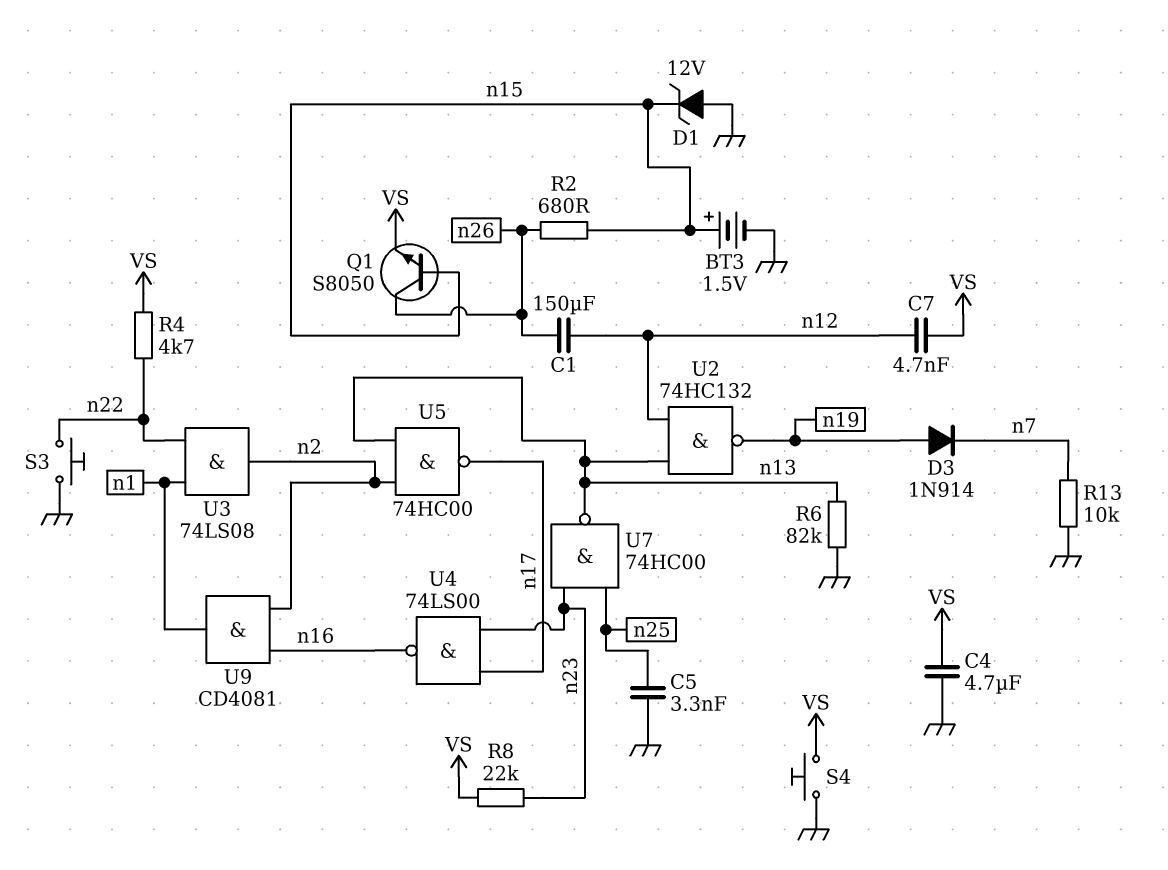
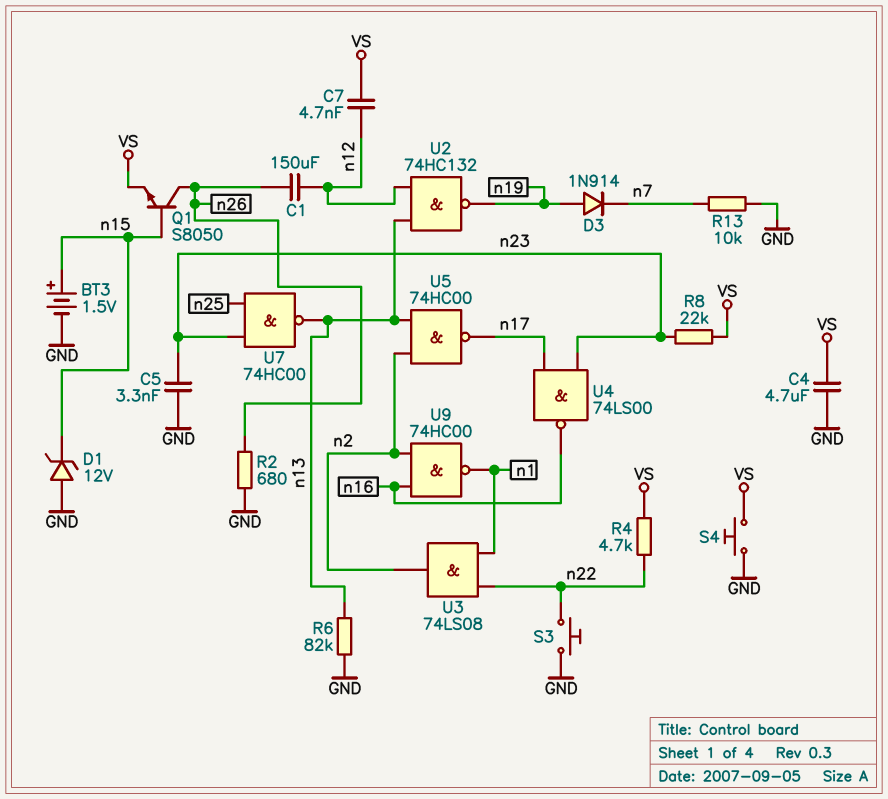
C5: 3.3nF (GND, n25) -> 3.3nF (GND, n23)
R2: 680 (n15, n26) -> 680 (GND, n26)
U9: AND CD4081 (in n2, in n16, out n1) -> NAND 74HC00 (in n2, in n16, out n1)

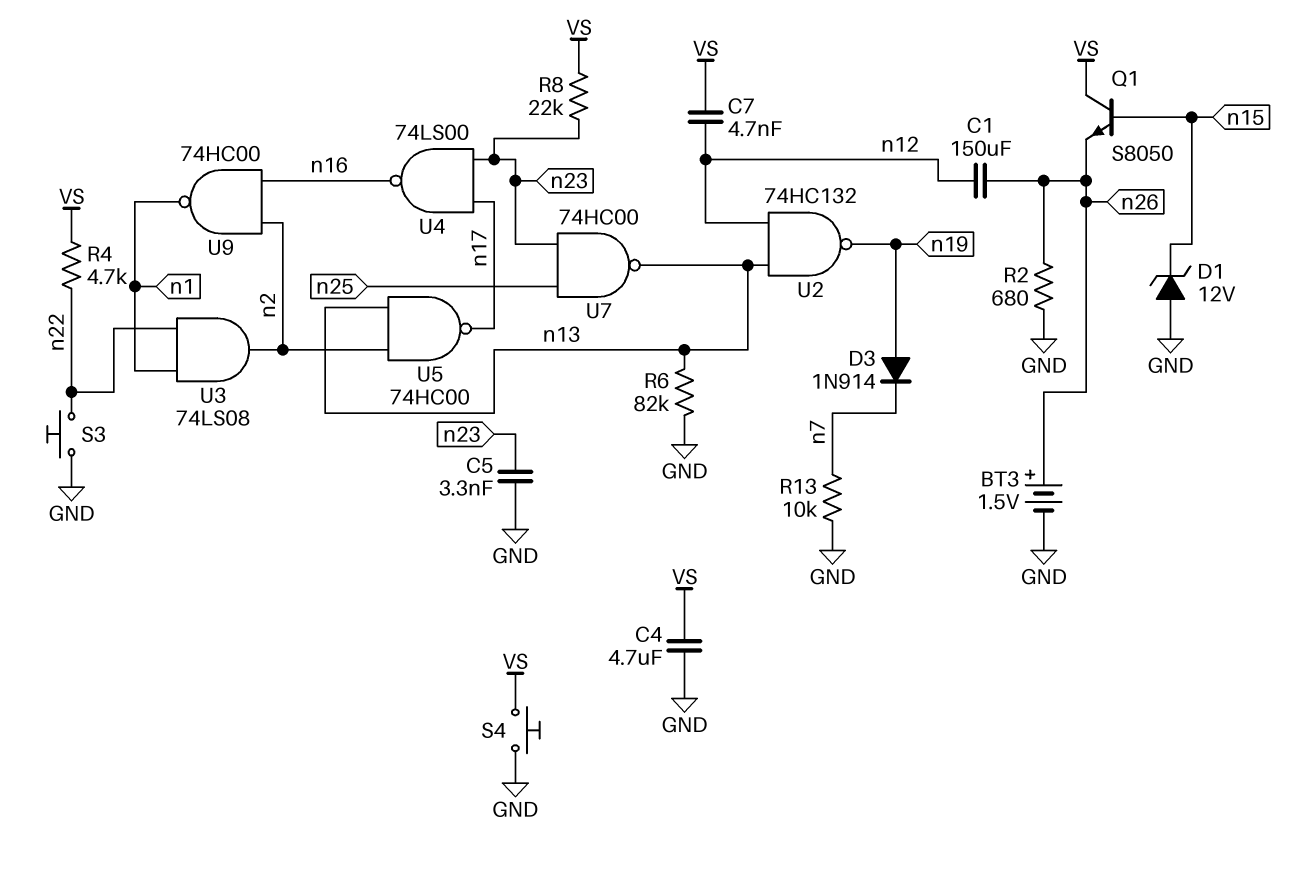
BT3: 1.5V (plus n15, minus GND) -> 1.5V (plus n26, minus GND)
Q1: NPN S8050 (B n15, C n26, E VS) -> NPN S8050 (B n15, C VS, E n26)

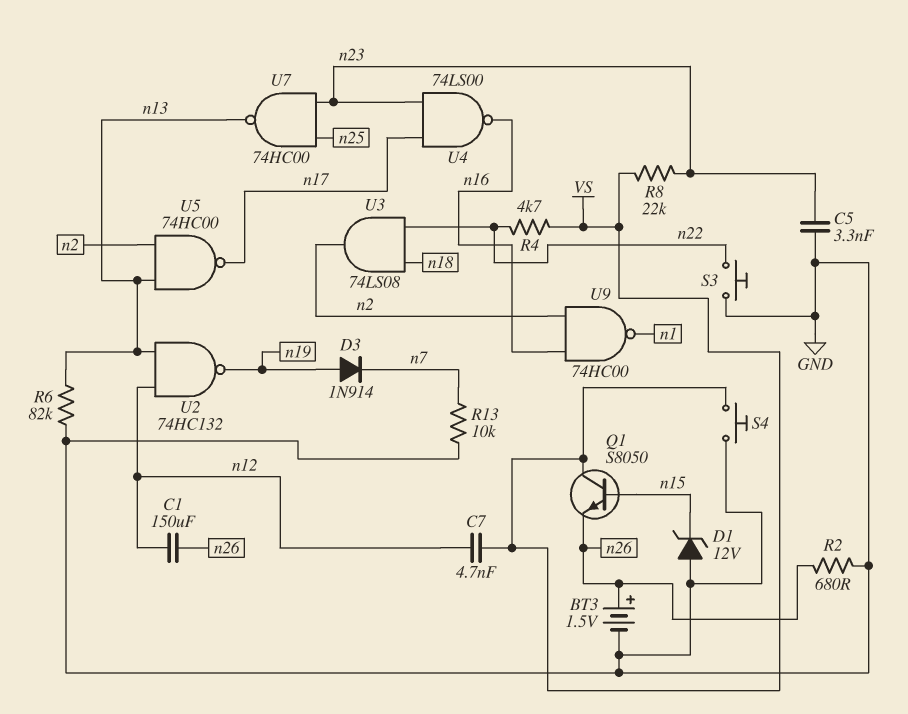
C4: 4.7uF (GND, VS) -> none
U3: AND 74LS08 (in n1, in n22, out n2) -> AND 74LS08 (in n18, in n22, out n2)

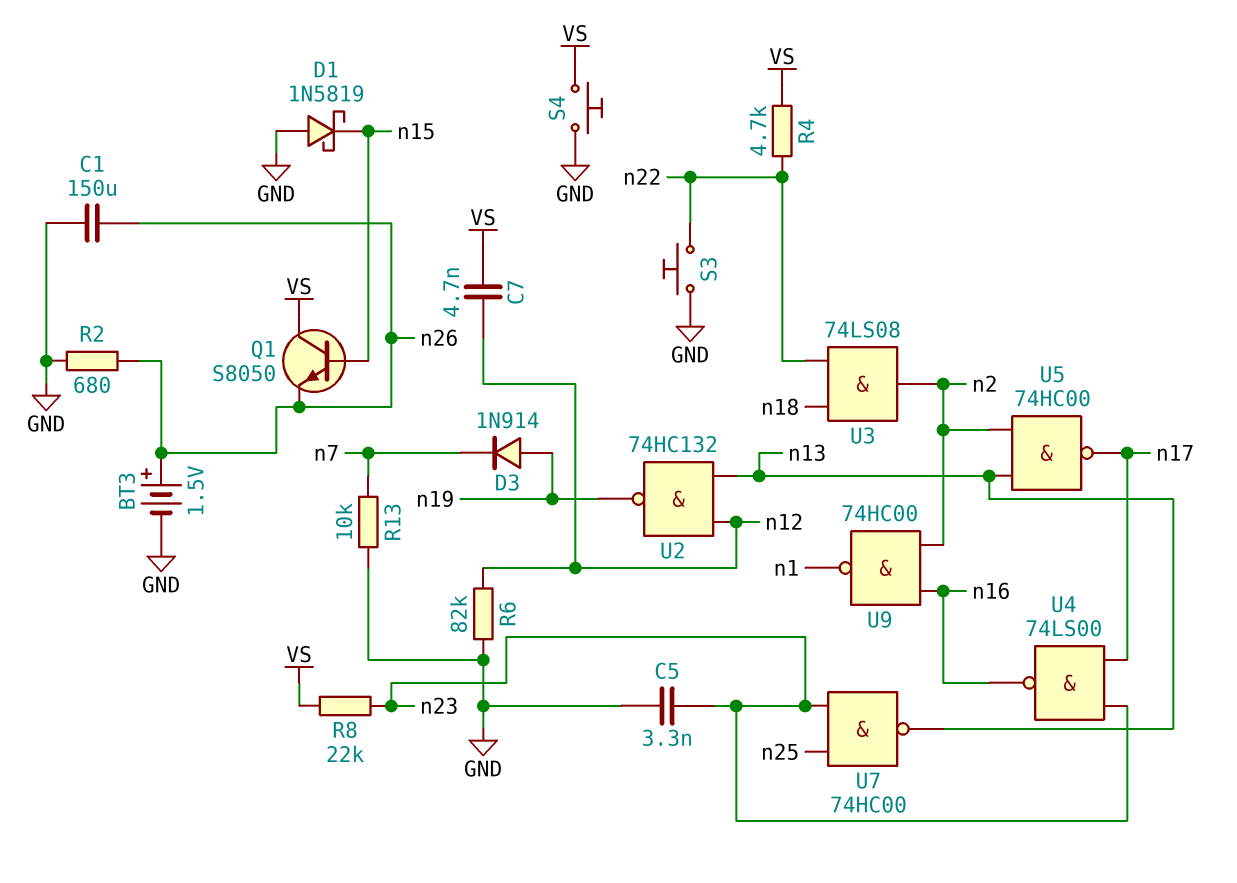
C1: 150uF (n12, n26) -> 150uF (GND, n26)
D1: zener 12V (A GND, K n15) -> schottky 1N5819 (A GND, K n15)
R6: 82k (GND, n13) -> 82k (GND, n12)

